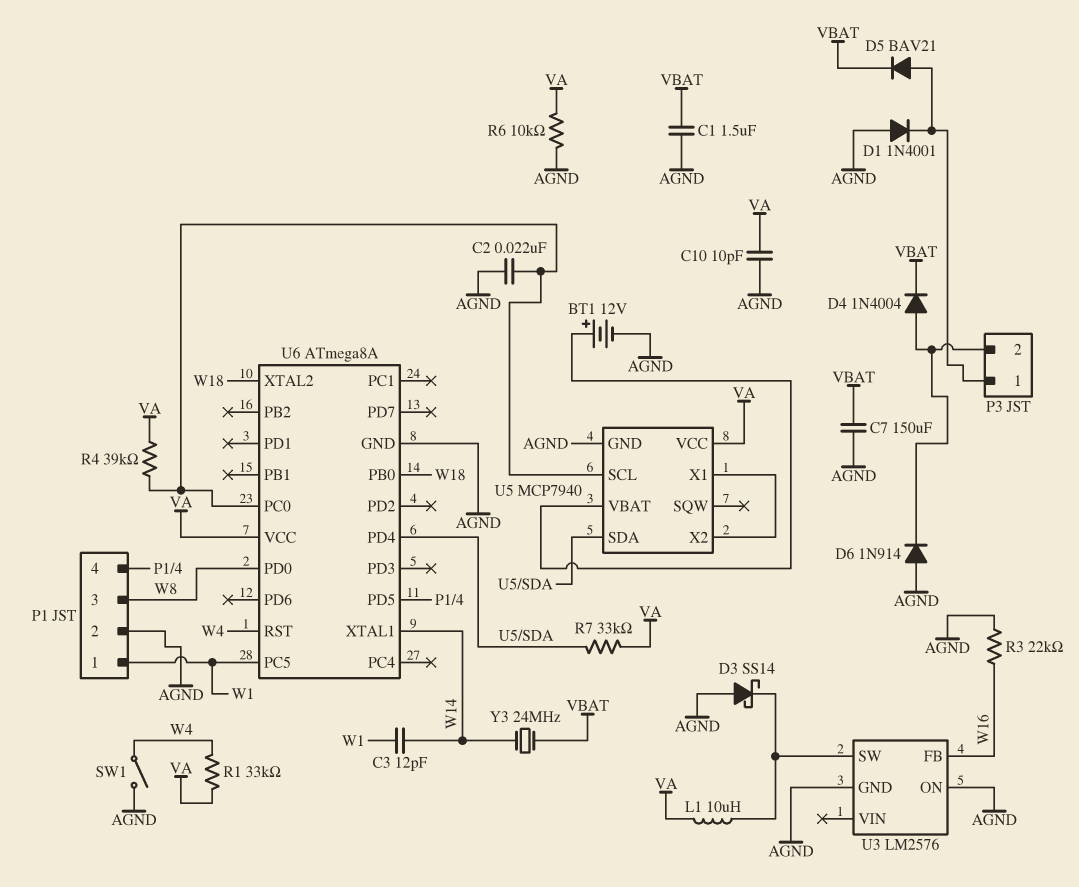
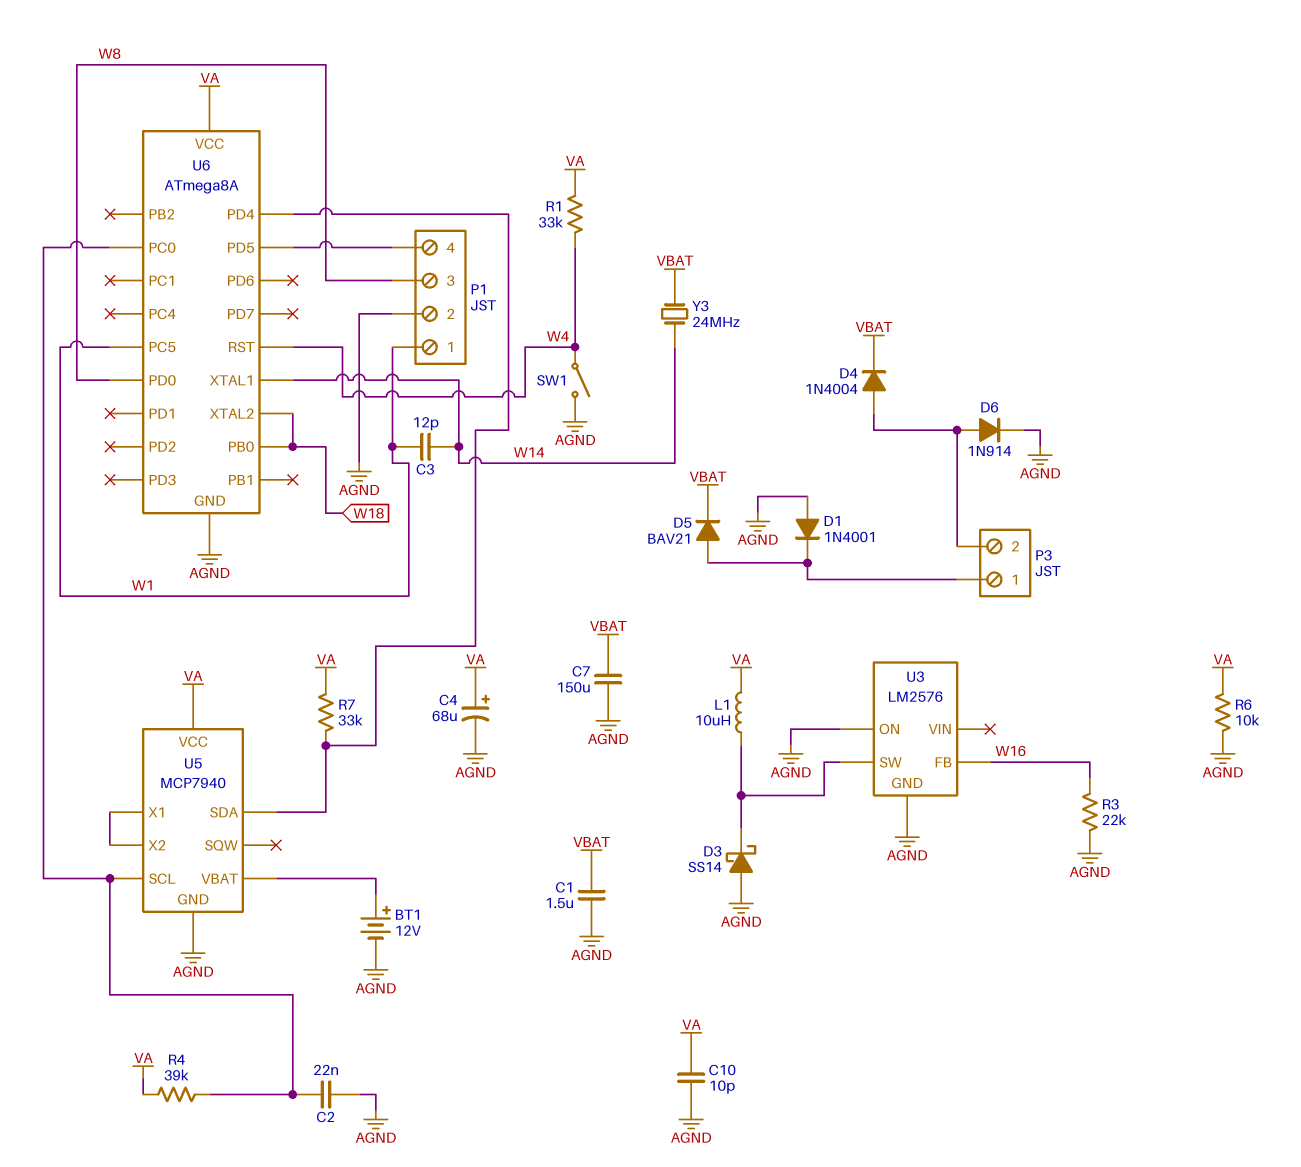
C4: none -> 68uF (plus VA, minus AGND)
D6: diode 1N914 (A AGND, K P3/2) -> diode 1N914 (A P3/2, K AGND)

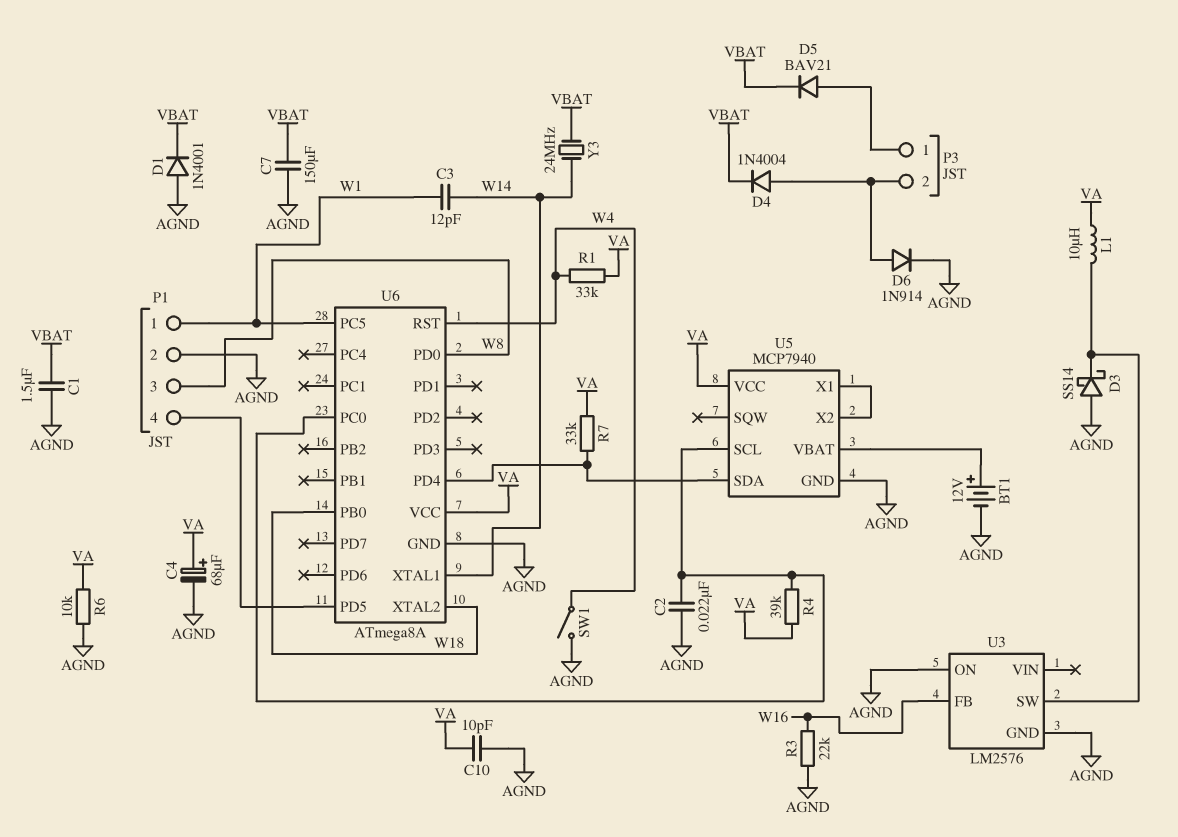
D1: diode 1N4001 (A AGND, K P3/1) -> diode 1N4001 (A AGND, K VBAT)

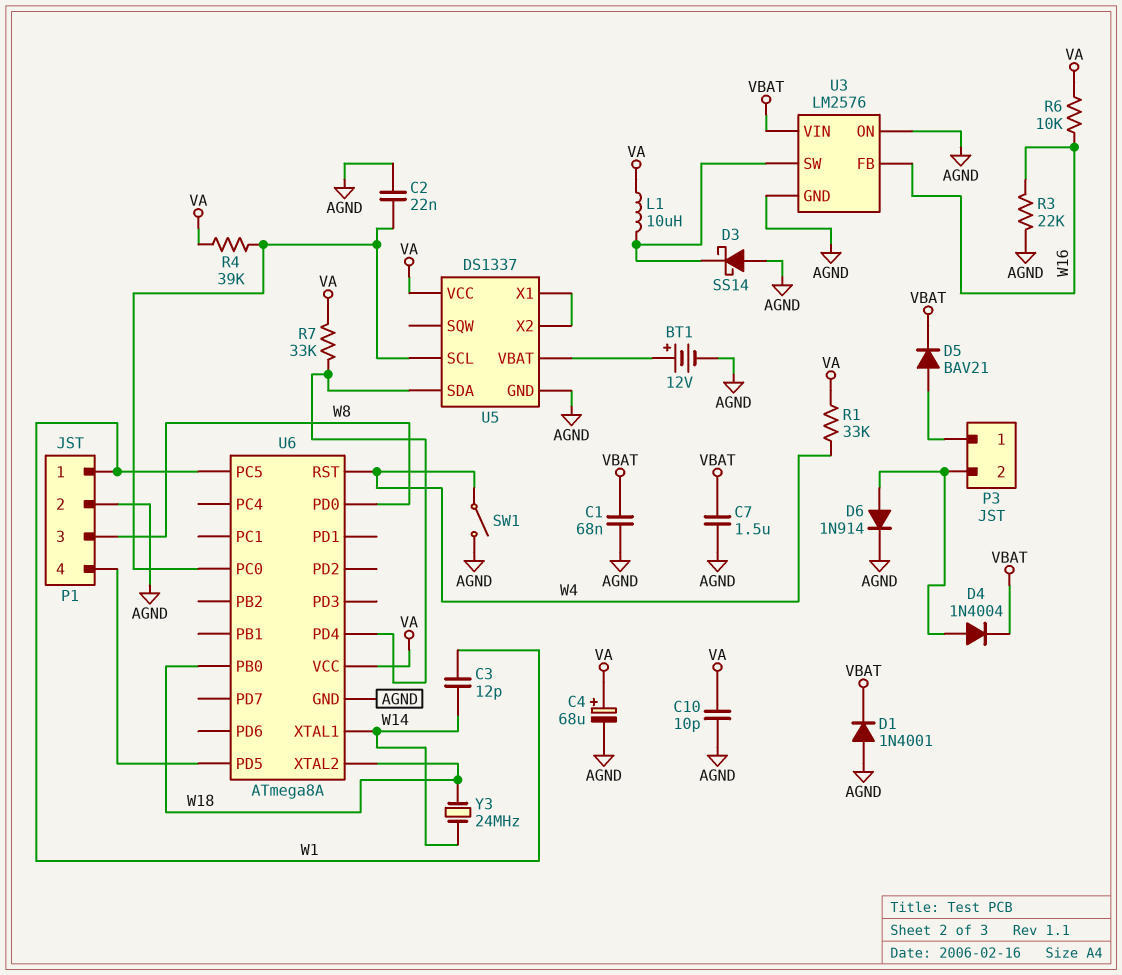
C1: 1.5uF (AGND, VBAT) -> 68nF (AGND, VBAT)
C7: 150uF (AGND, VBAT) -> 1.5uF (AGND, VBAT)
R6: 10k (AGND, VA) -> 10k (VA, W16)
U3 pin VIN: none -> VBAT
U5: MCP7940 -> DS1337
Y3: 24MHz (VBAT, W14) -> 24MHz (W14, W18)

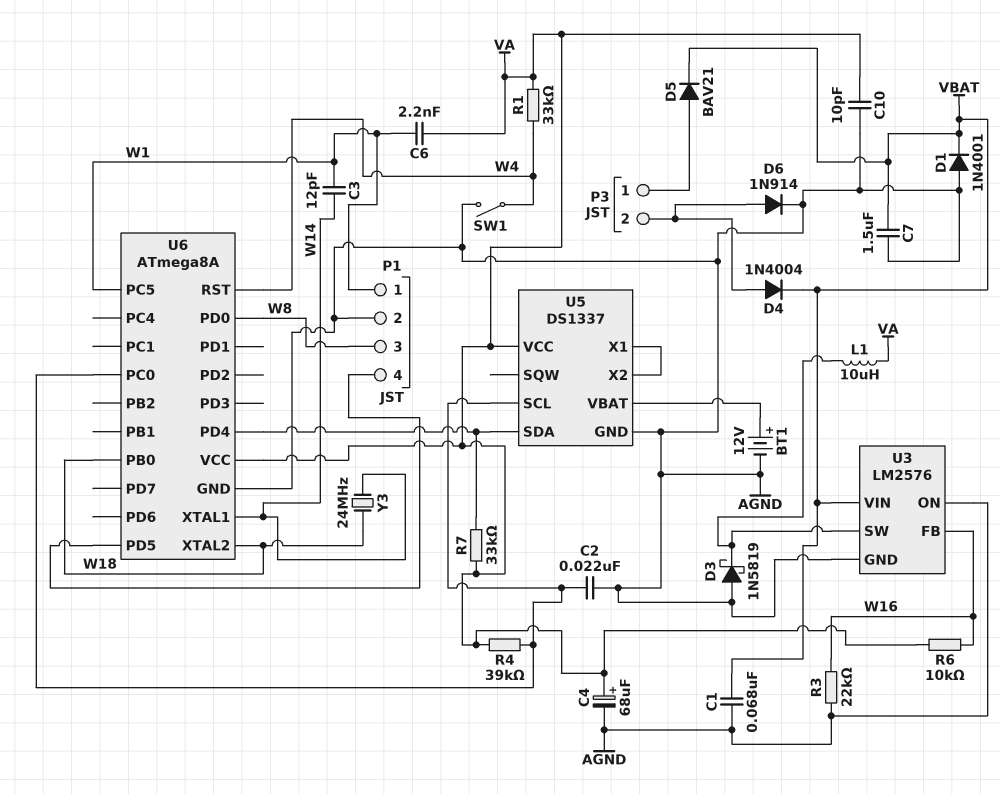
C6: none -> 2.2nF (VA, W1)
D3: schottky SS14 (A AGND, K U3/SW) -> schottky 1N5819 (A AGND, K U3/SW)

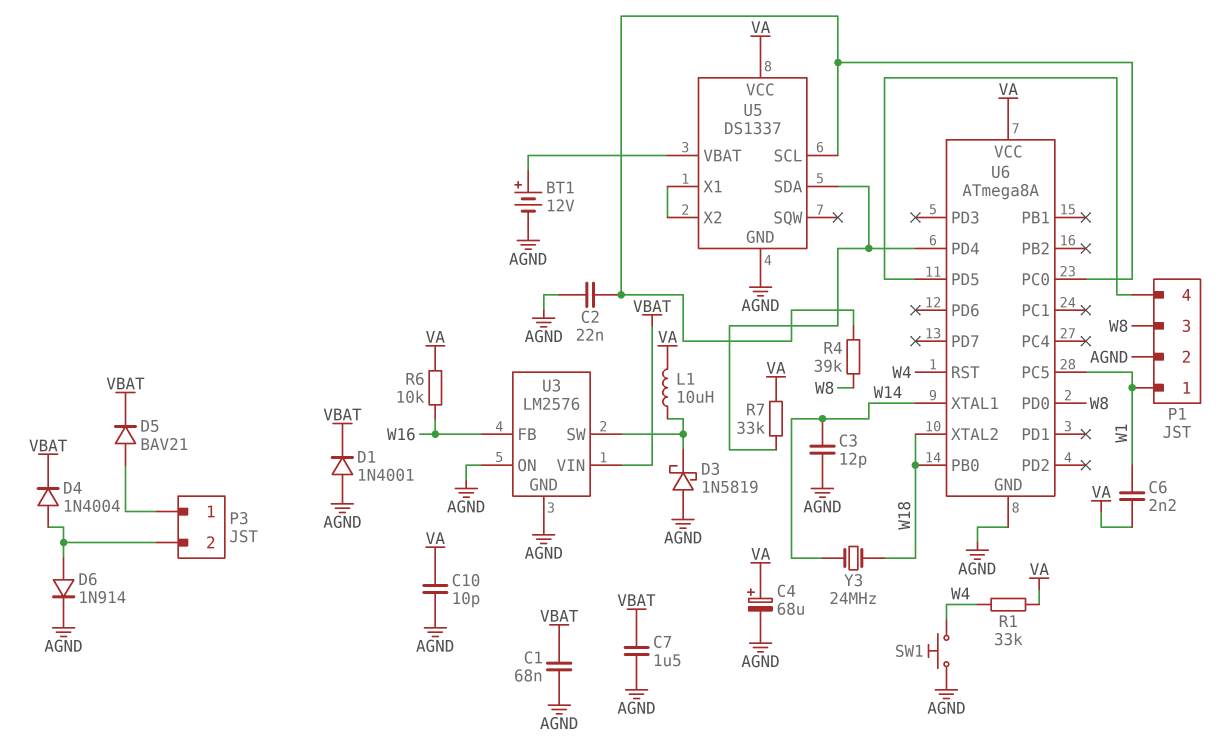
C3: 12pF (W1, W14) -> 12pF (AGND, W14)
R3: 22k (AGND, W16) -> none
R4: 39k (U5/SCL, VA) -> 39k (U5/SCL, W8)
SW1: switch (AGND, W4) -> button (AGND, W4)

